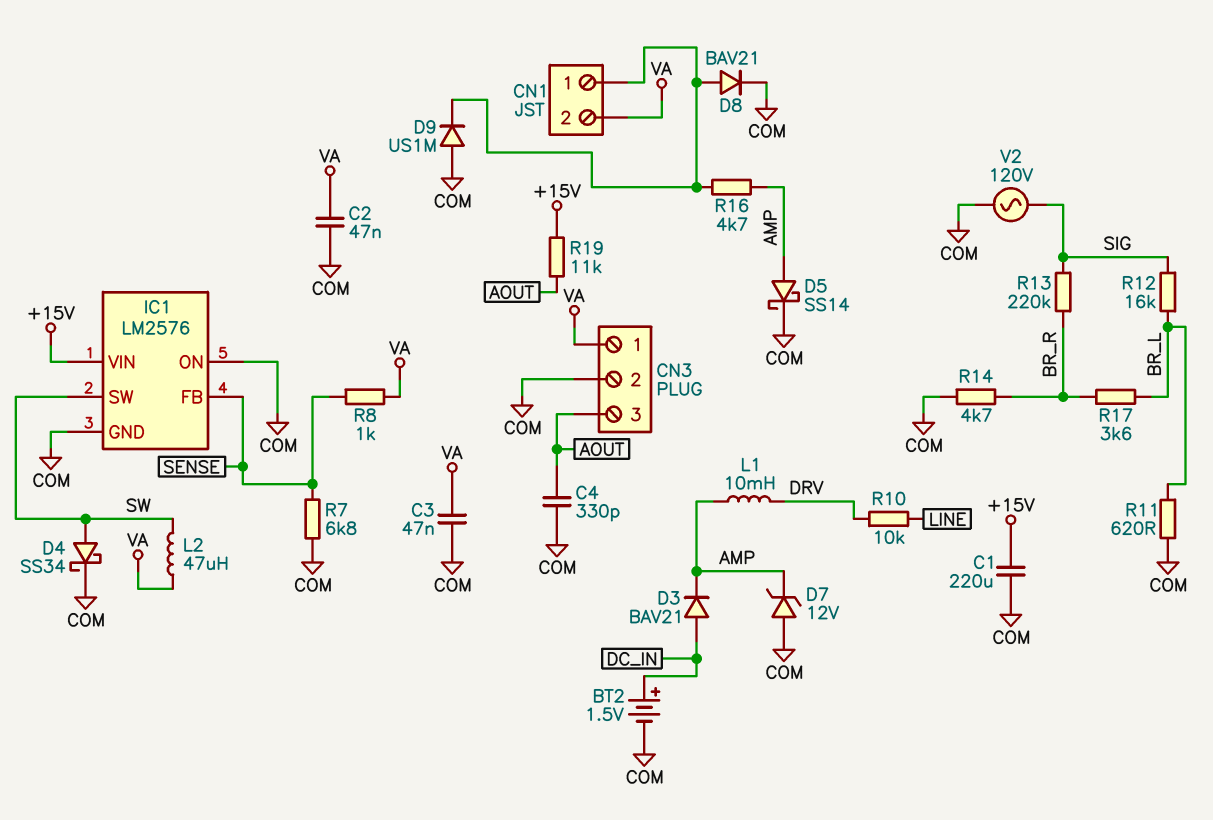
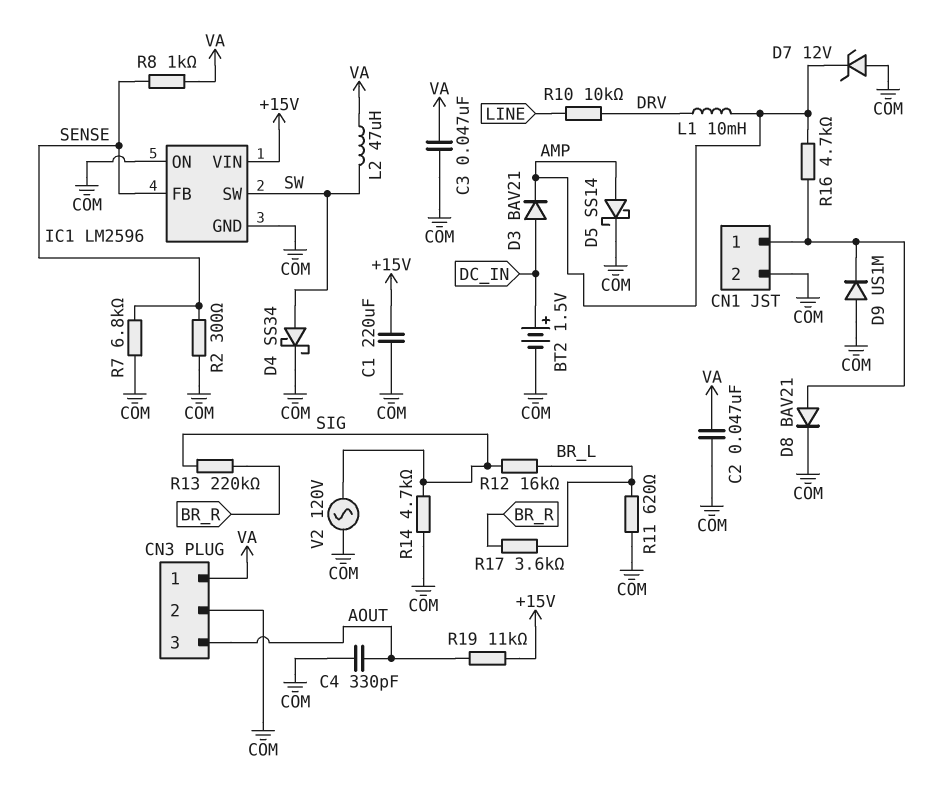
CN1 pin 2: VA -> COM
IC1: LM2576 -> LM2596
R2: none -> 300 (COM, SENSE)
R14: 4.7k (BR_R, COM) -> 4.7k (COM, SIG)

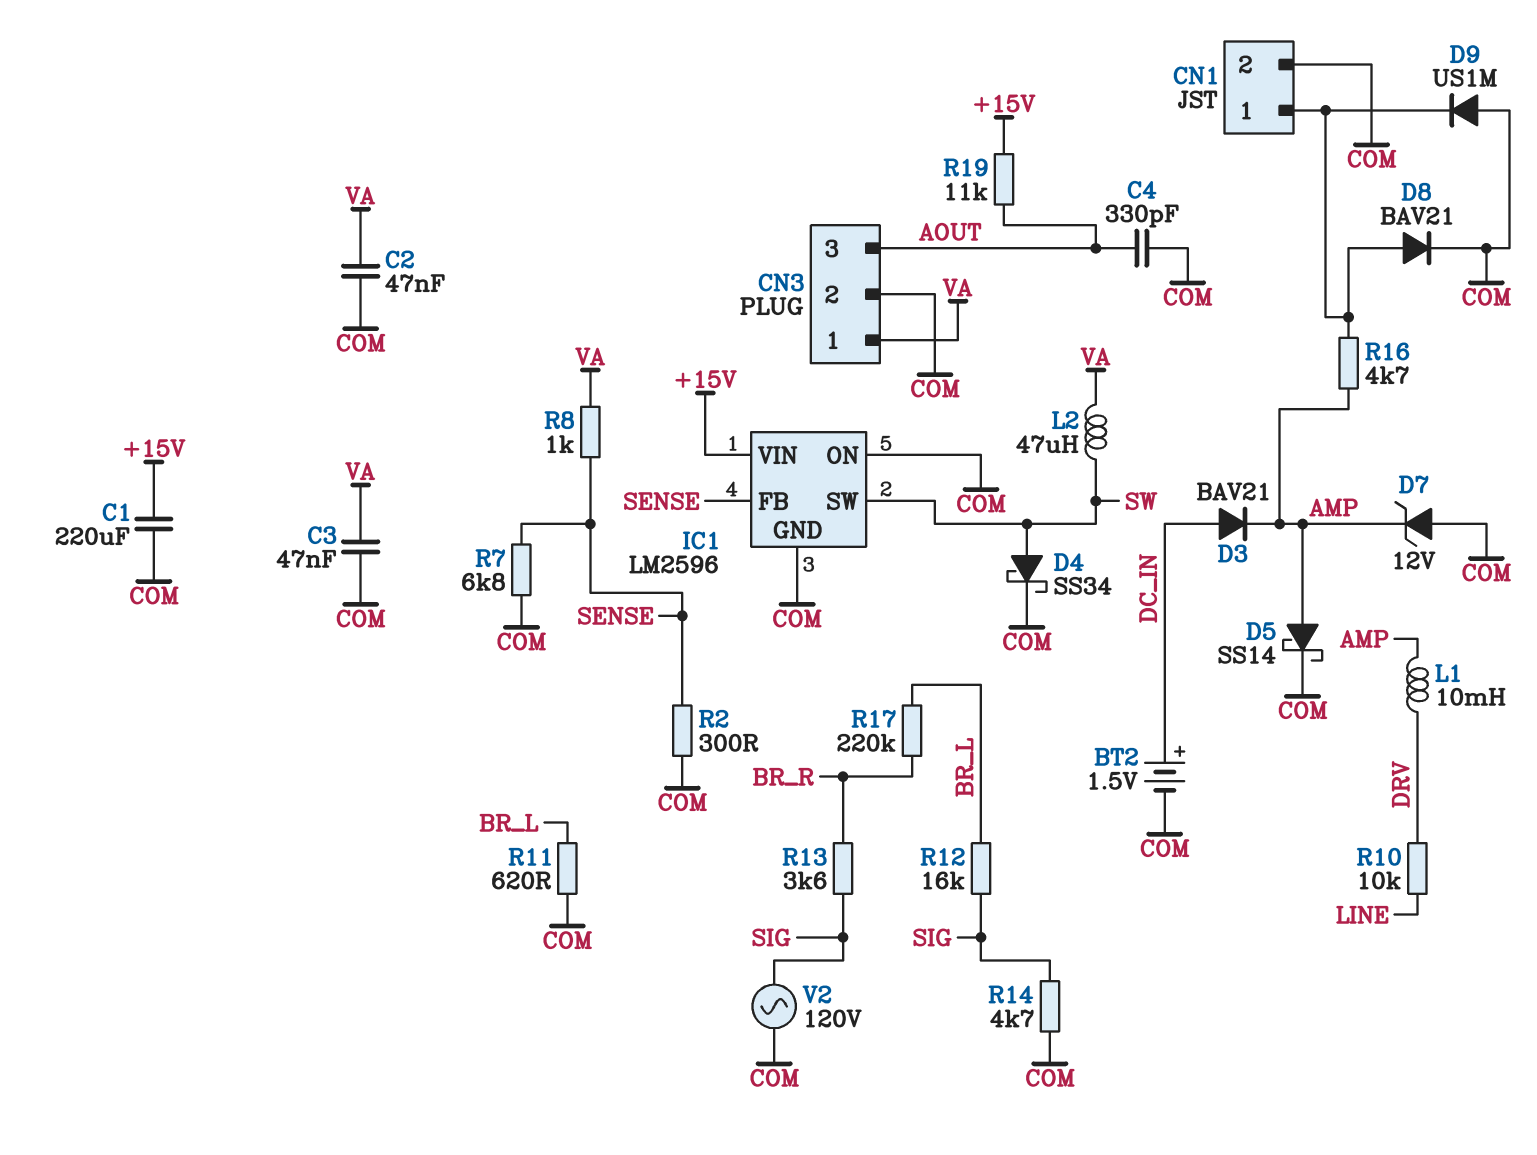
R13: 220k (BR_R, SIG) -> 3.6k (BR_R, SIG)
R17: 3.6k (BR_L, BR_R) -> 220k (BR_L, BR_R)

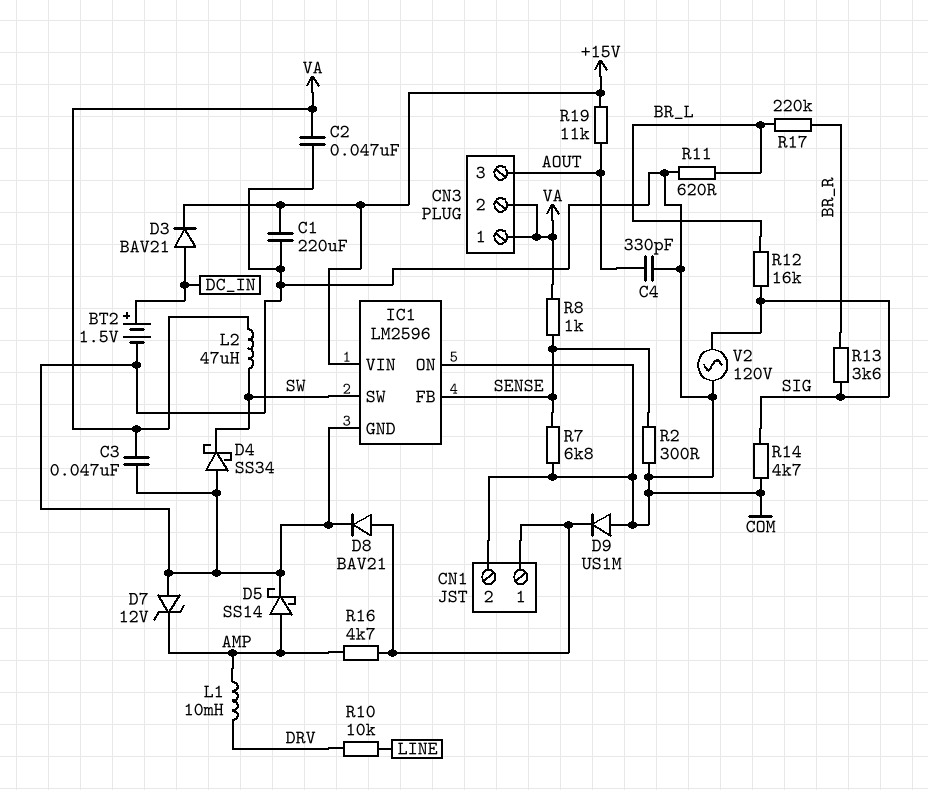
CN3 pin 2: COM -> VA
D3: diode BAV21 (A DC_IN, K AMP) -> diode BAV21 (A DC_IN, K +15V)
D4: schottky SS34 (A SW, K COM) -> schottky SS34 (A COM, K SW)

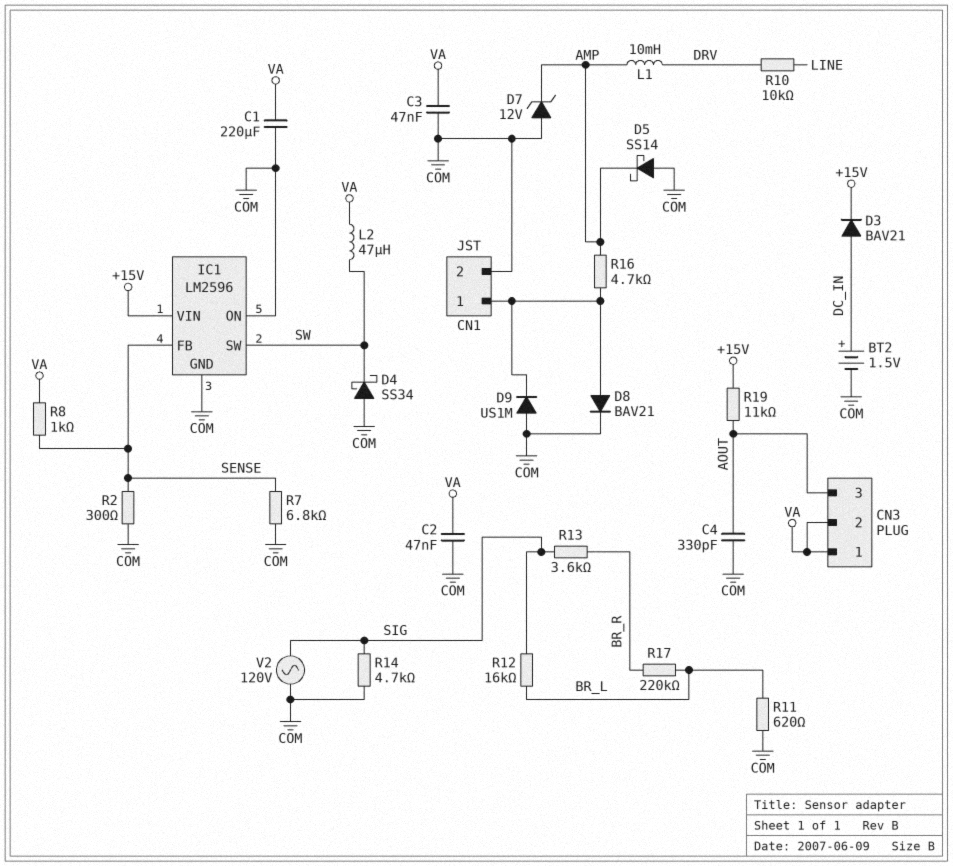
C1: 220uF (+15V, COM) -> 220uF (COM, VA)
D5: schottky SS14 (A AMP, K COM) -> schottky SS14 (A COM, K AMP)

